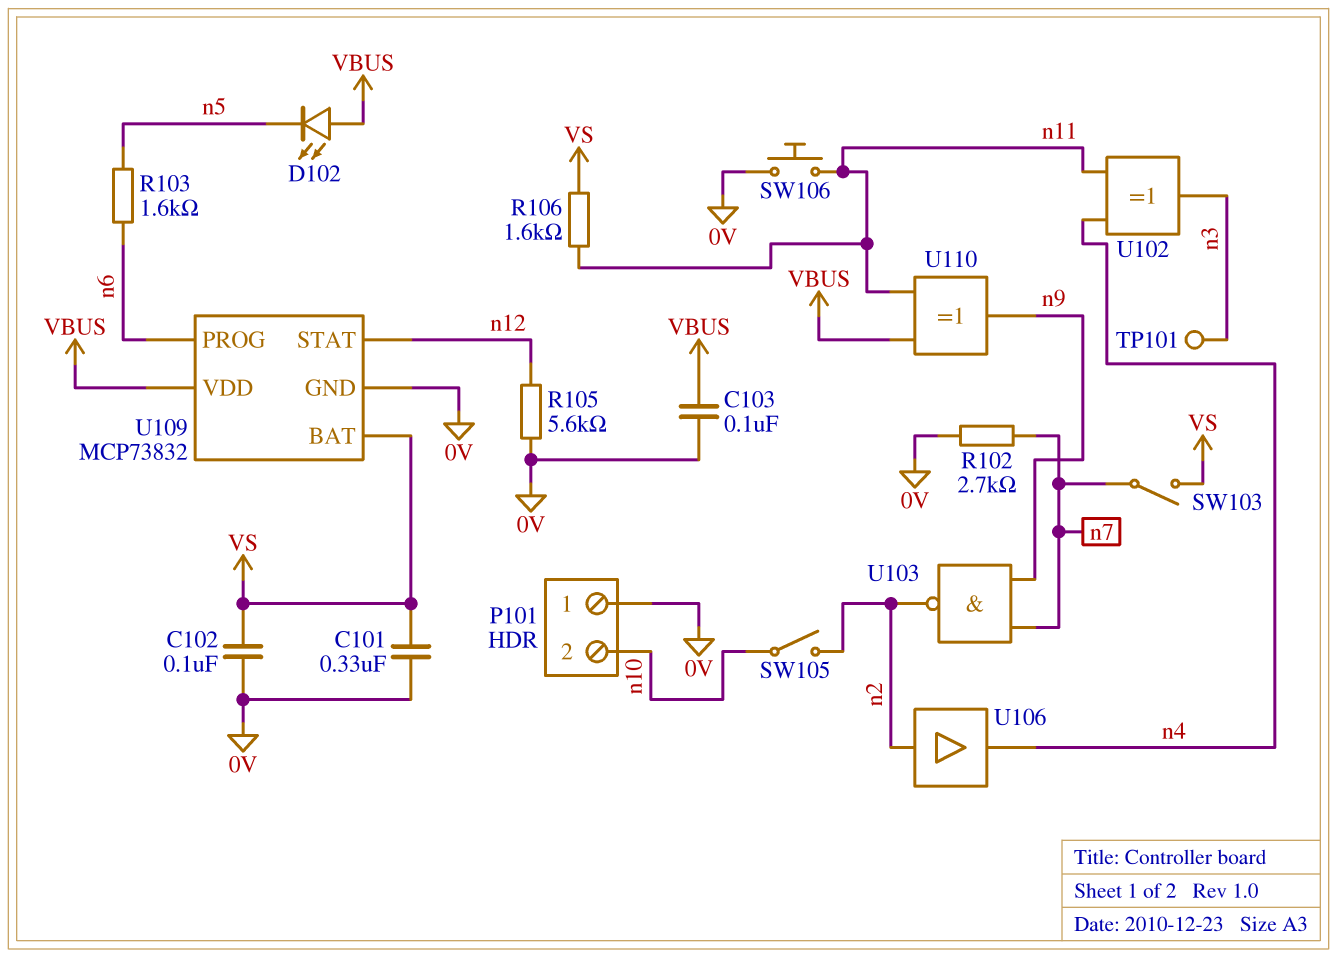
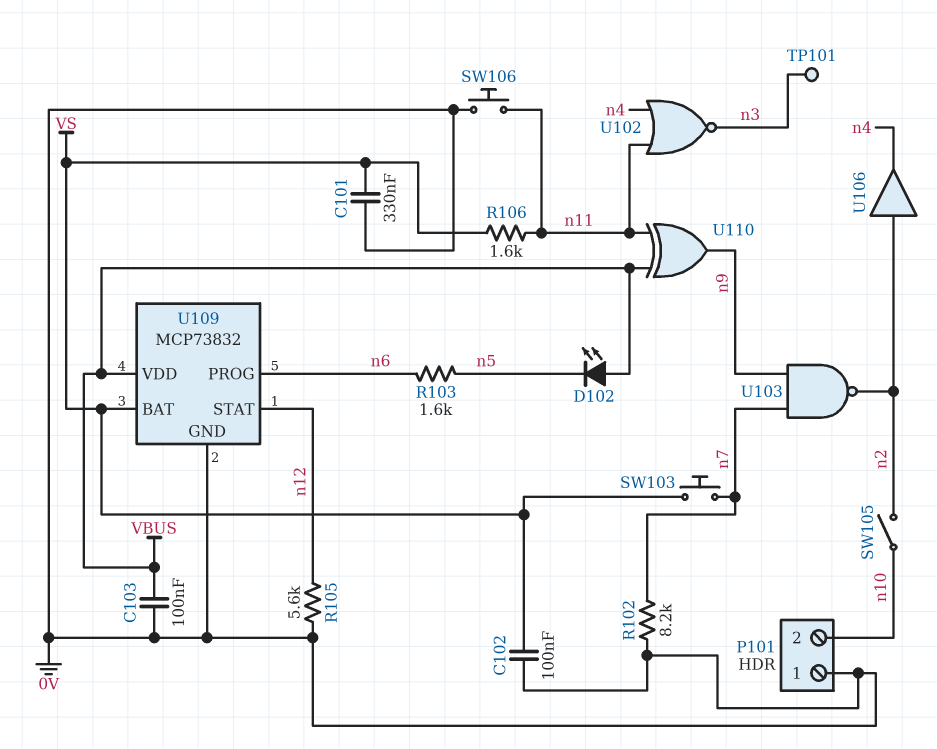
R102: 2.7k (0V, n7) -> 8.2k (0V, n7)
SW103: switch (VS, n7) -> button (VS, n7)
U102: XOR (in n4, in n11, out n3) -> NOR (in n4, in n11, out n3)

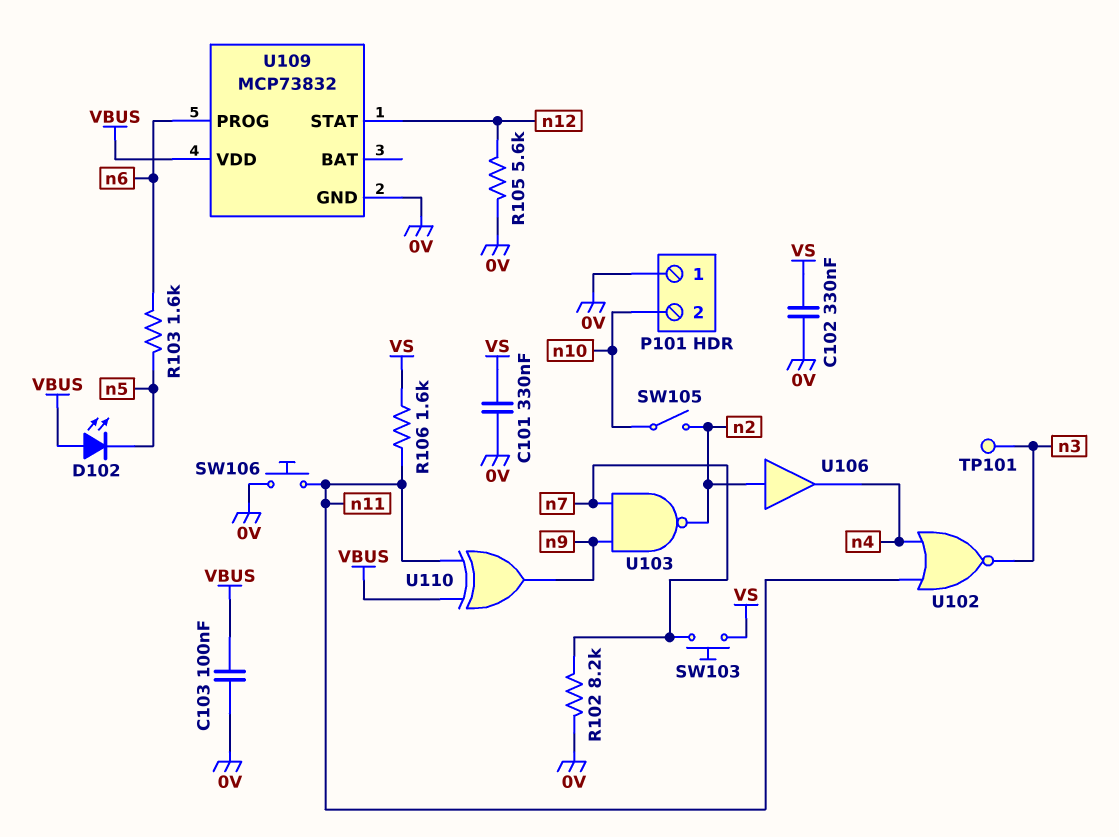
C102: 100nF (0V, VS) -> 330nF (0V, VS)
U109 pin BAT: VS -> none

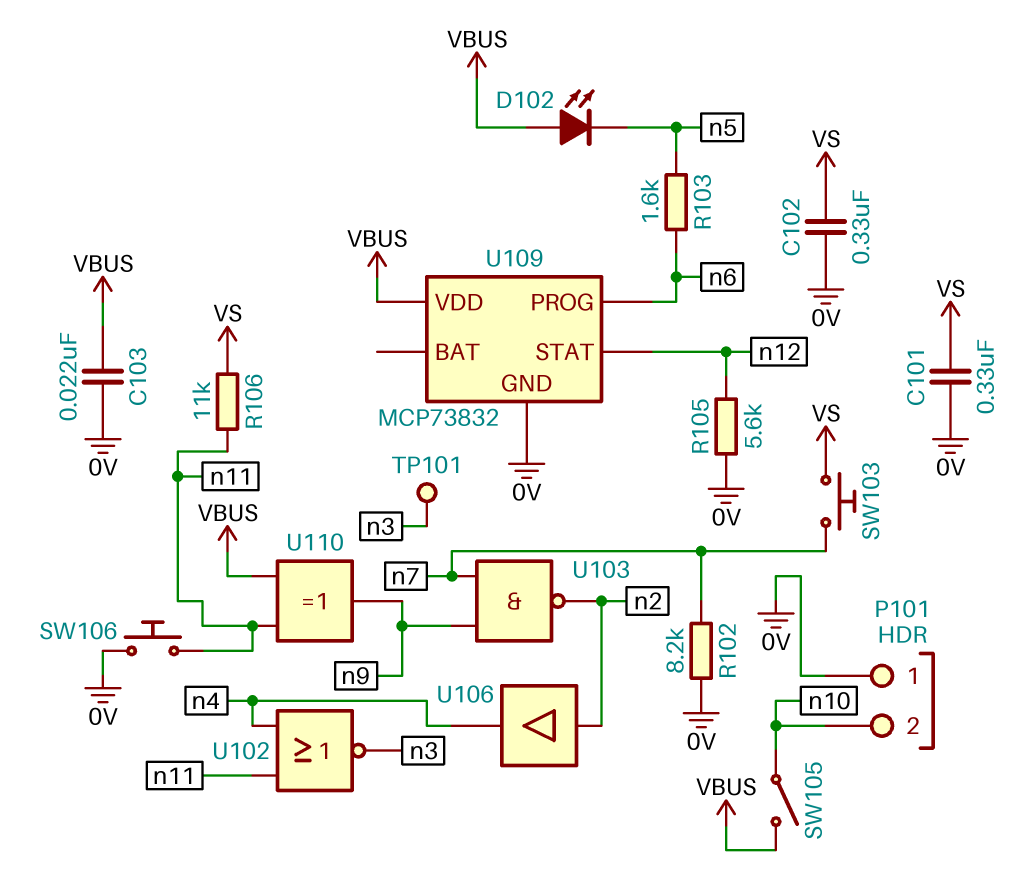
C103: 100nF (0V, VBUS) -> 22nF (0V, VBUS)
R106: 1.6k (VS, n11) -> 11k (VS, n11)
SW105: switch (n2, n10) -> switch (VBUS, n10)

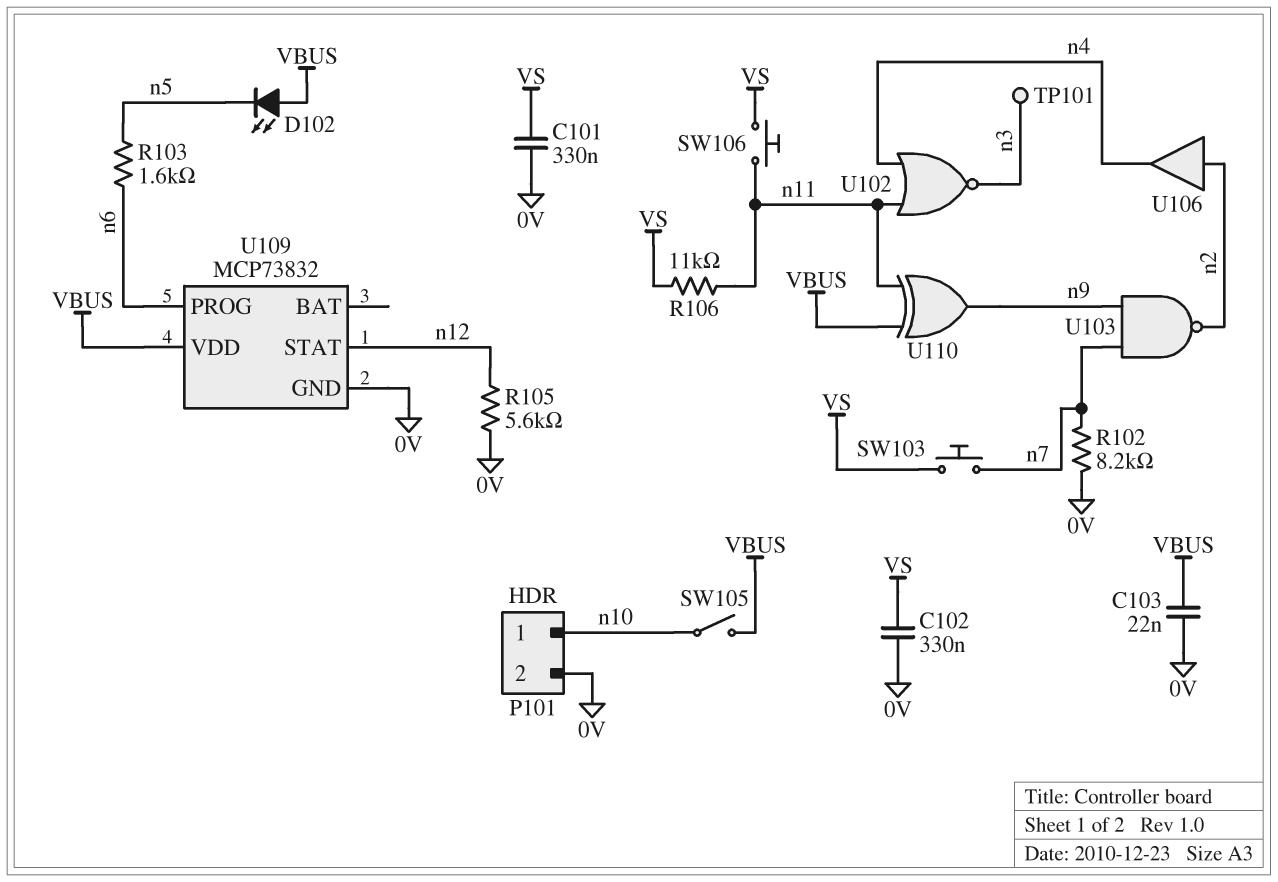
P101 pin 1: 0V -> n10
P101 pin 2: n10 -> 0V
SW106: button (0V, n11) -> button (VS, n11)

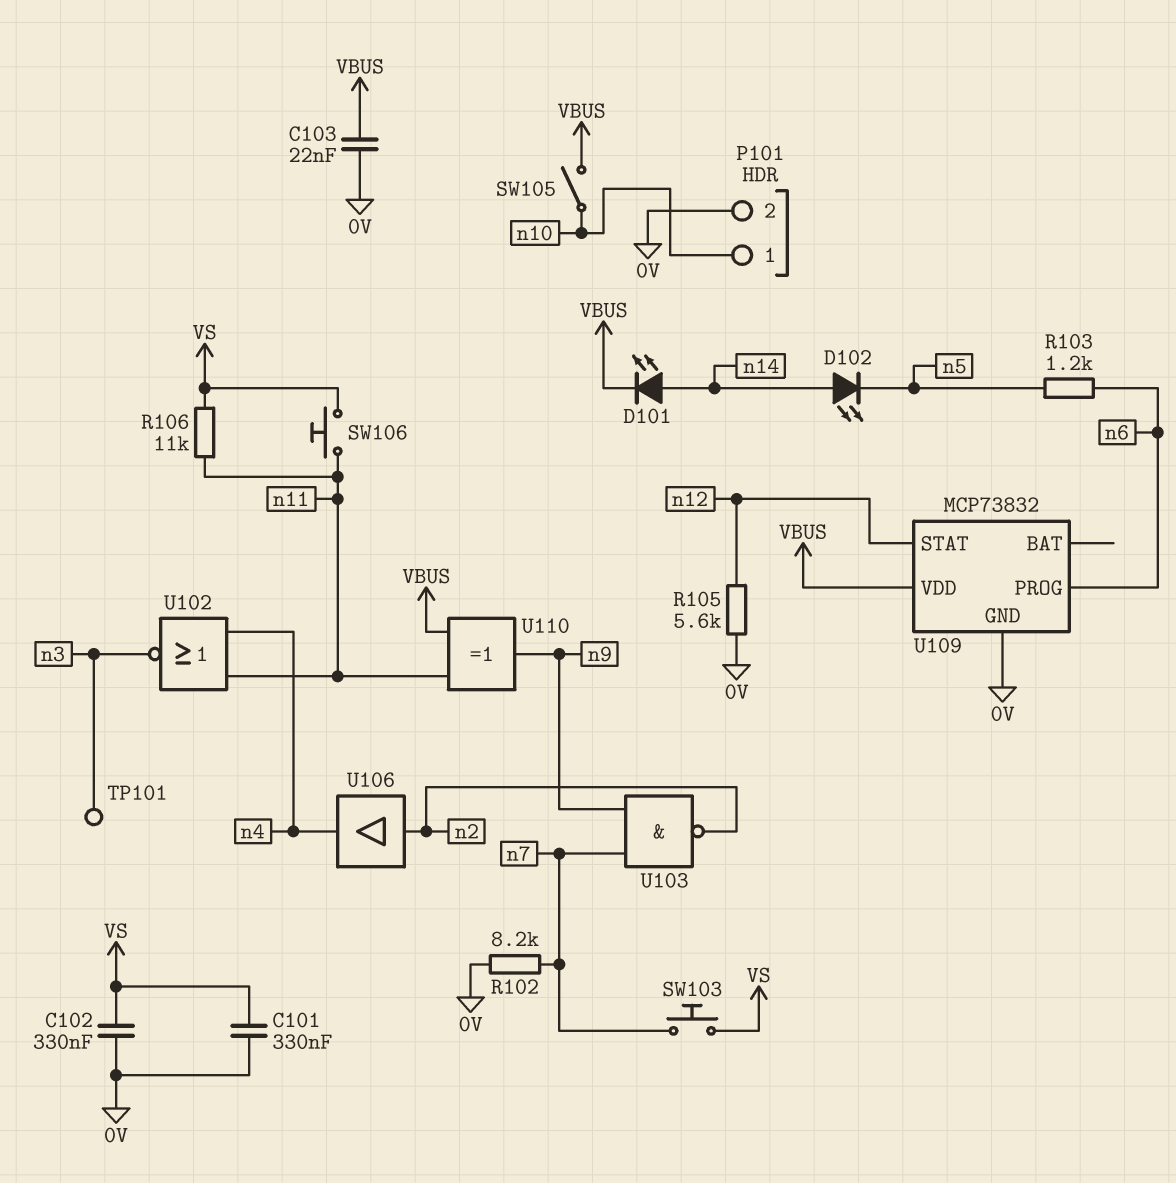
D101: none -> LED (A n14, K VBUS)
D102: LED (A VBUS, K n5) -> LED (A n14, K n5)
R103: 1.6k (n5, n6) -> 1.2k (n5, n6)

